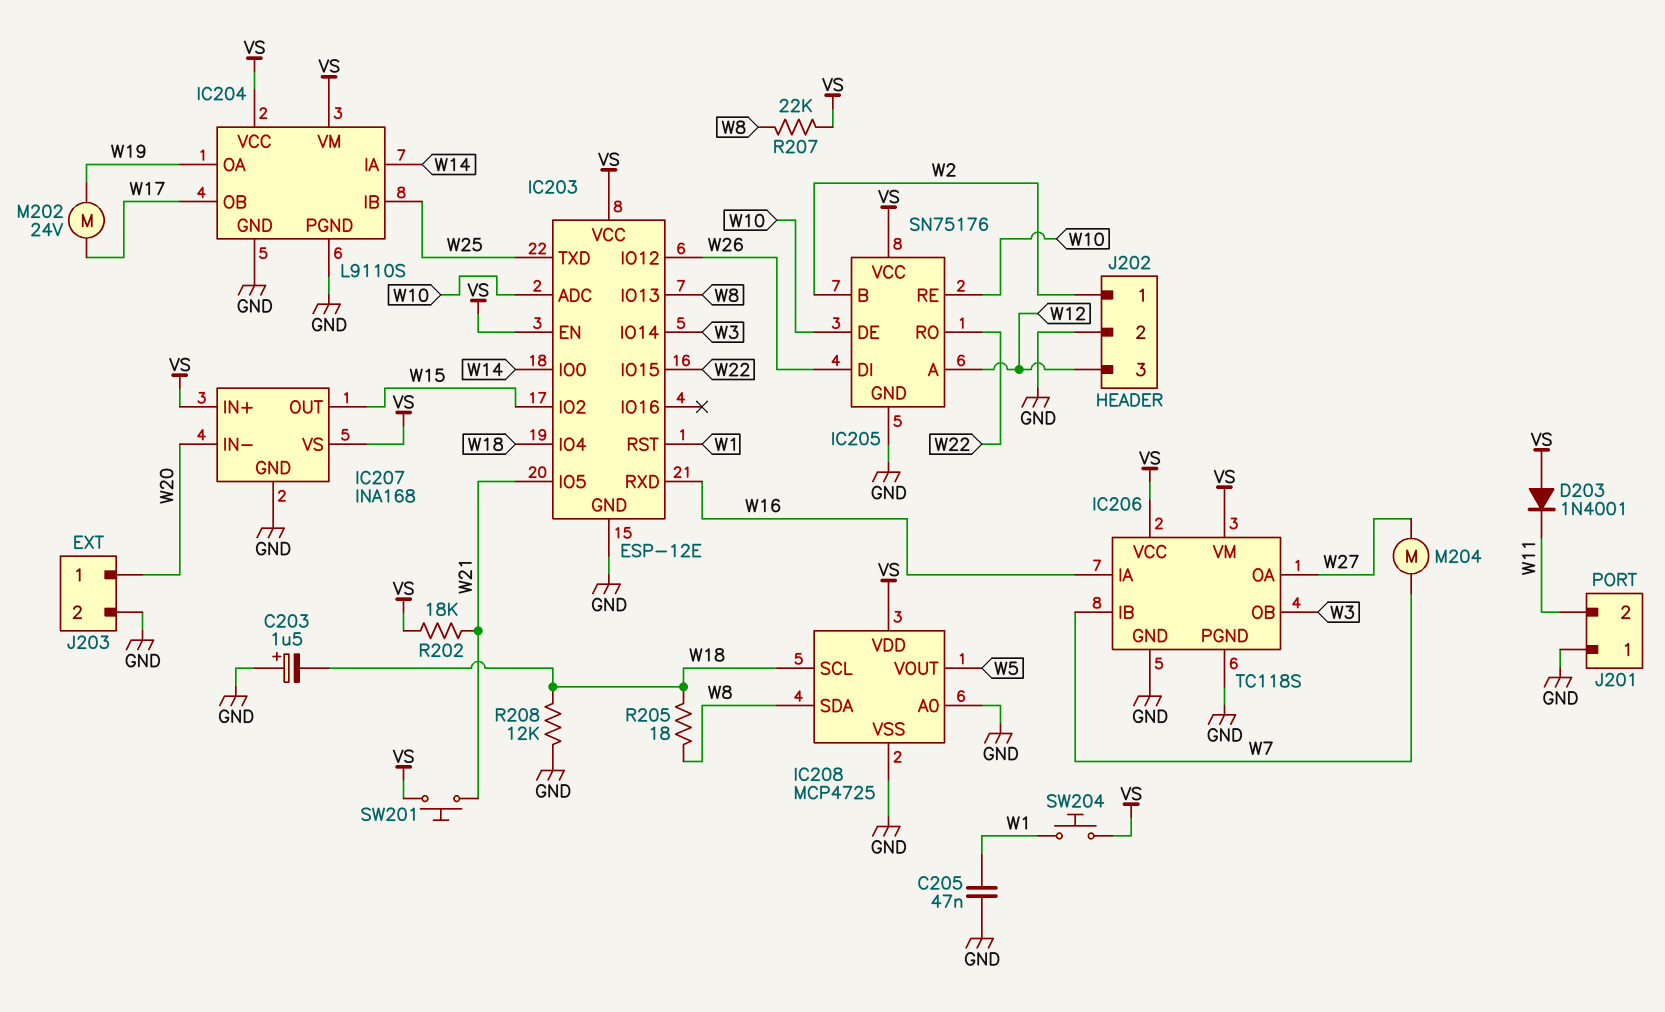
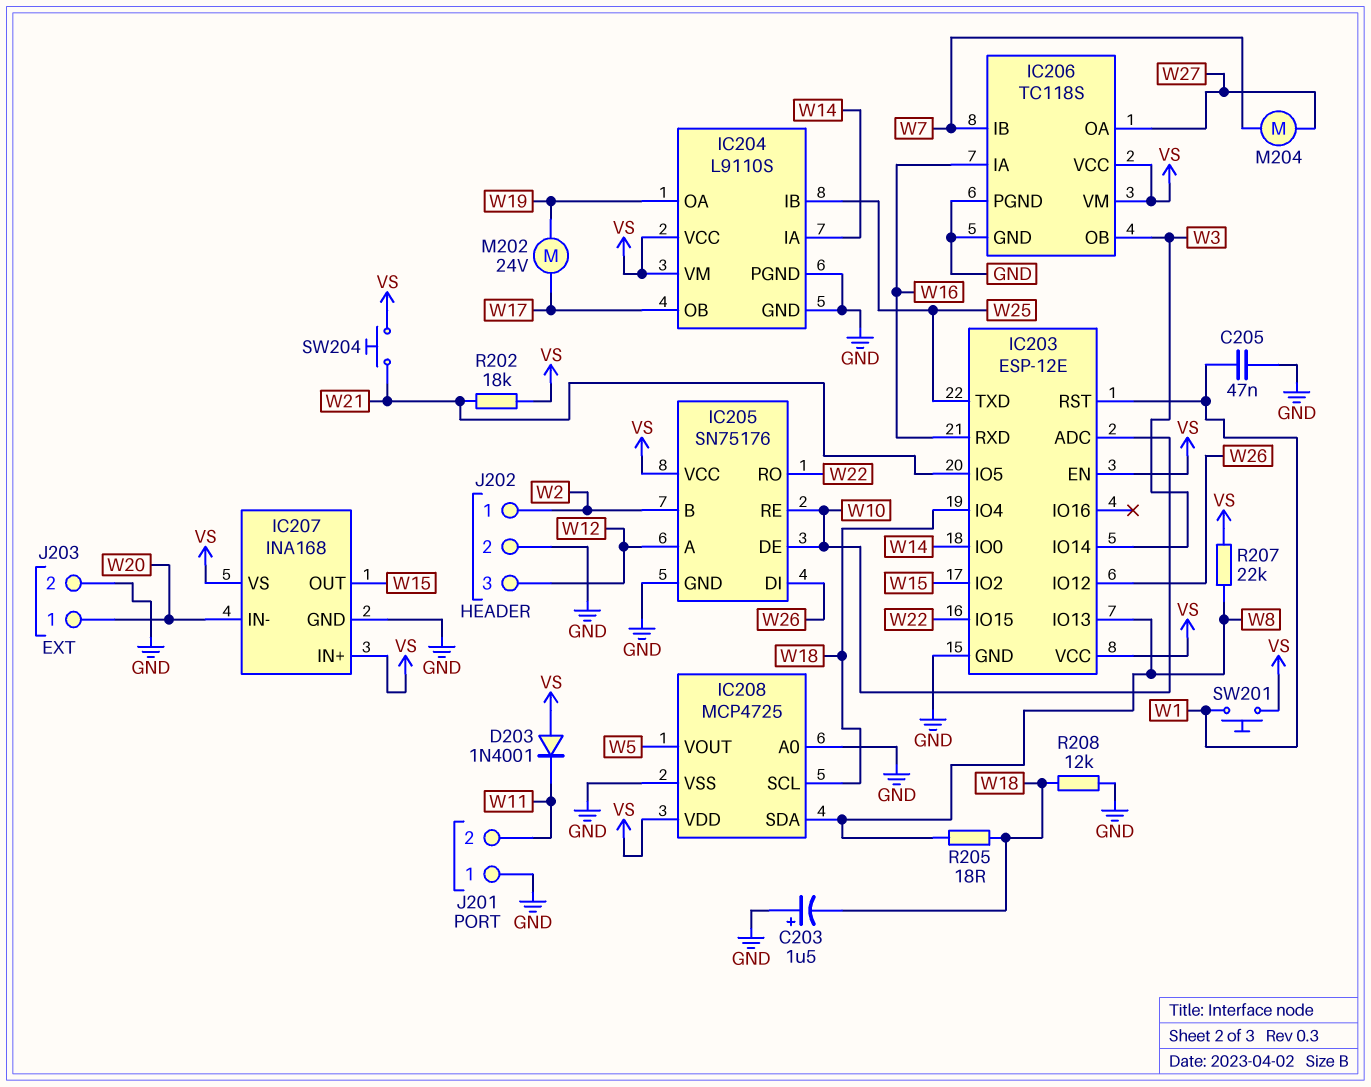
SW201: button (VS, W21) -> button (VS, W1)
SW204: button (VS, W1) -> button (VS, W21)

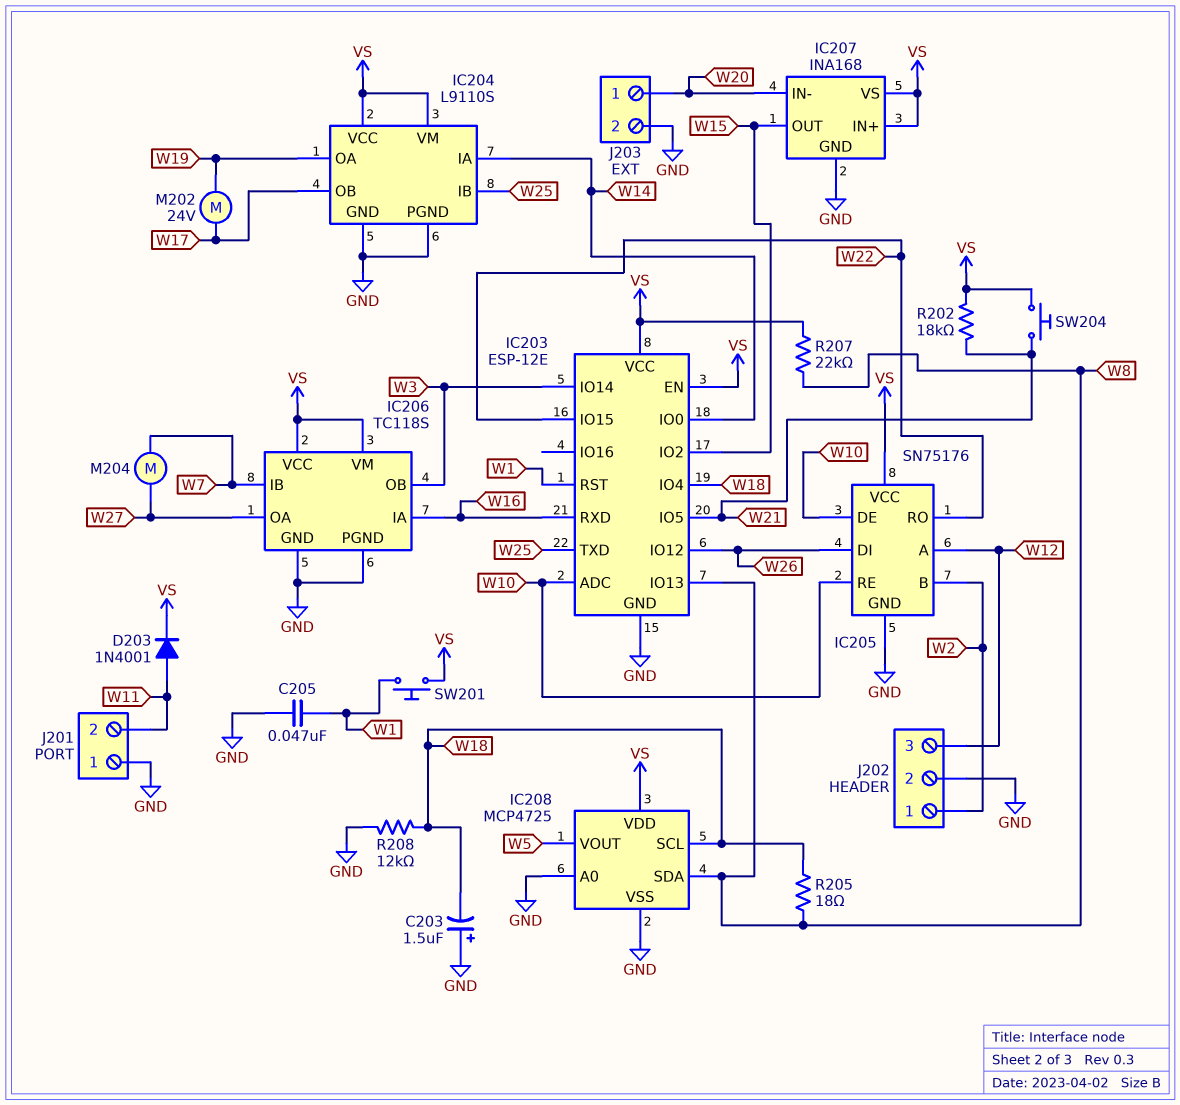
D203: diode 1N4001 (A VS, K W11) -> diode 1N4001 (A W11, K VS)

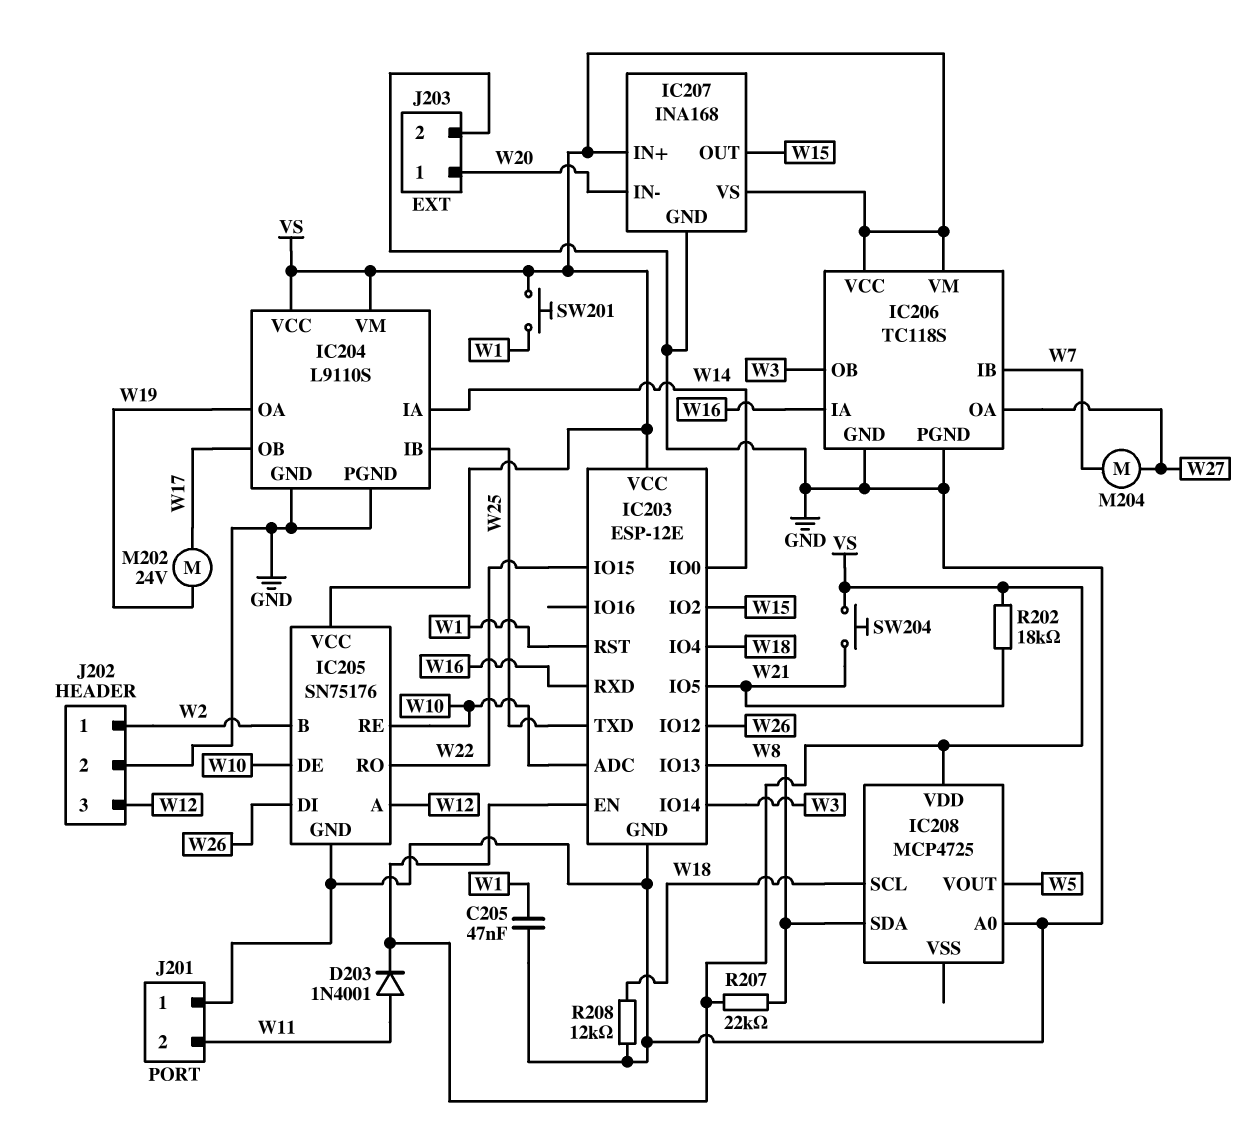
C203: 1.5uF (plus GND, minus W18) -> none
IC208 pin VSS: GND -> none
R205: 18 (W8, W18) -> none

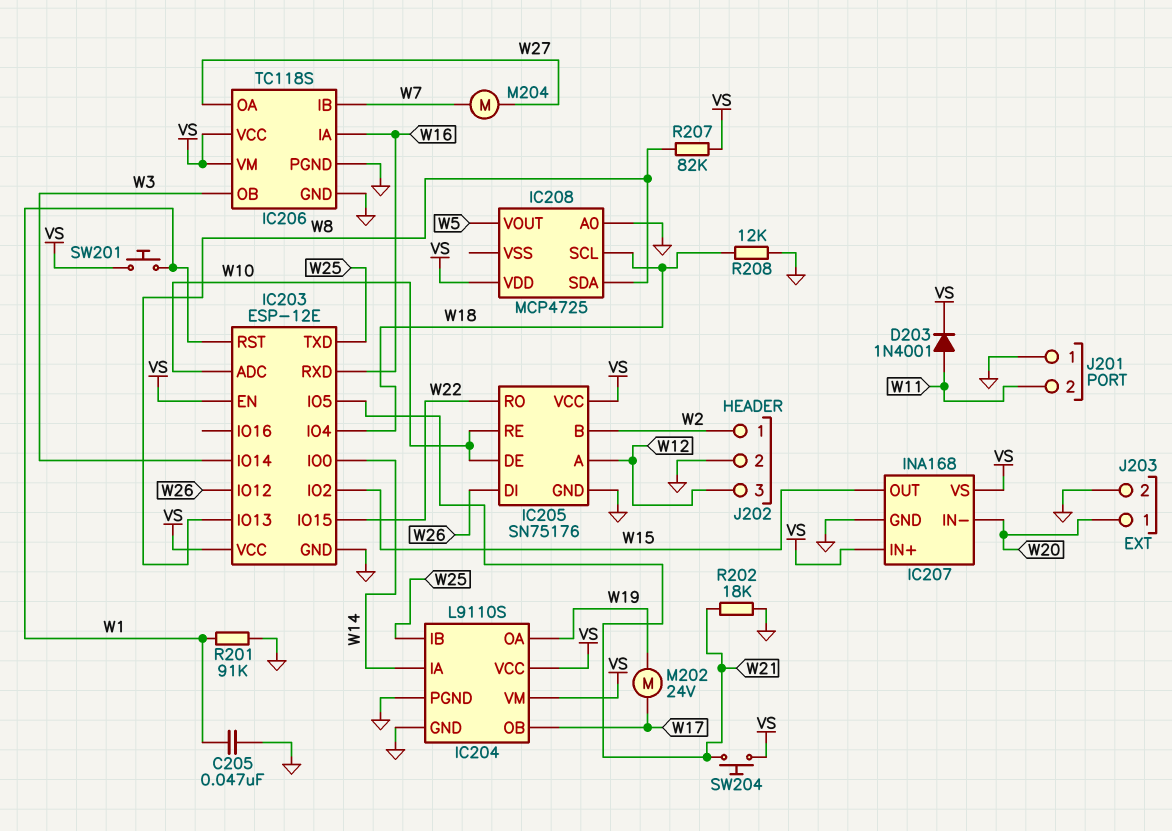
R201: none -> 91k (GND, W1)
R202: 18k (VS, W21) -> 18k (GND, W21)
R207: 22k (VS, W8) -> 82k (VS, W8)

